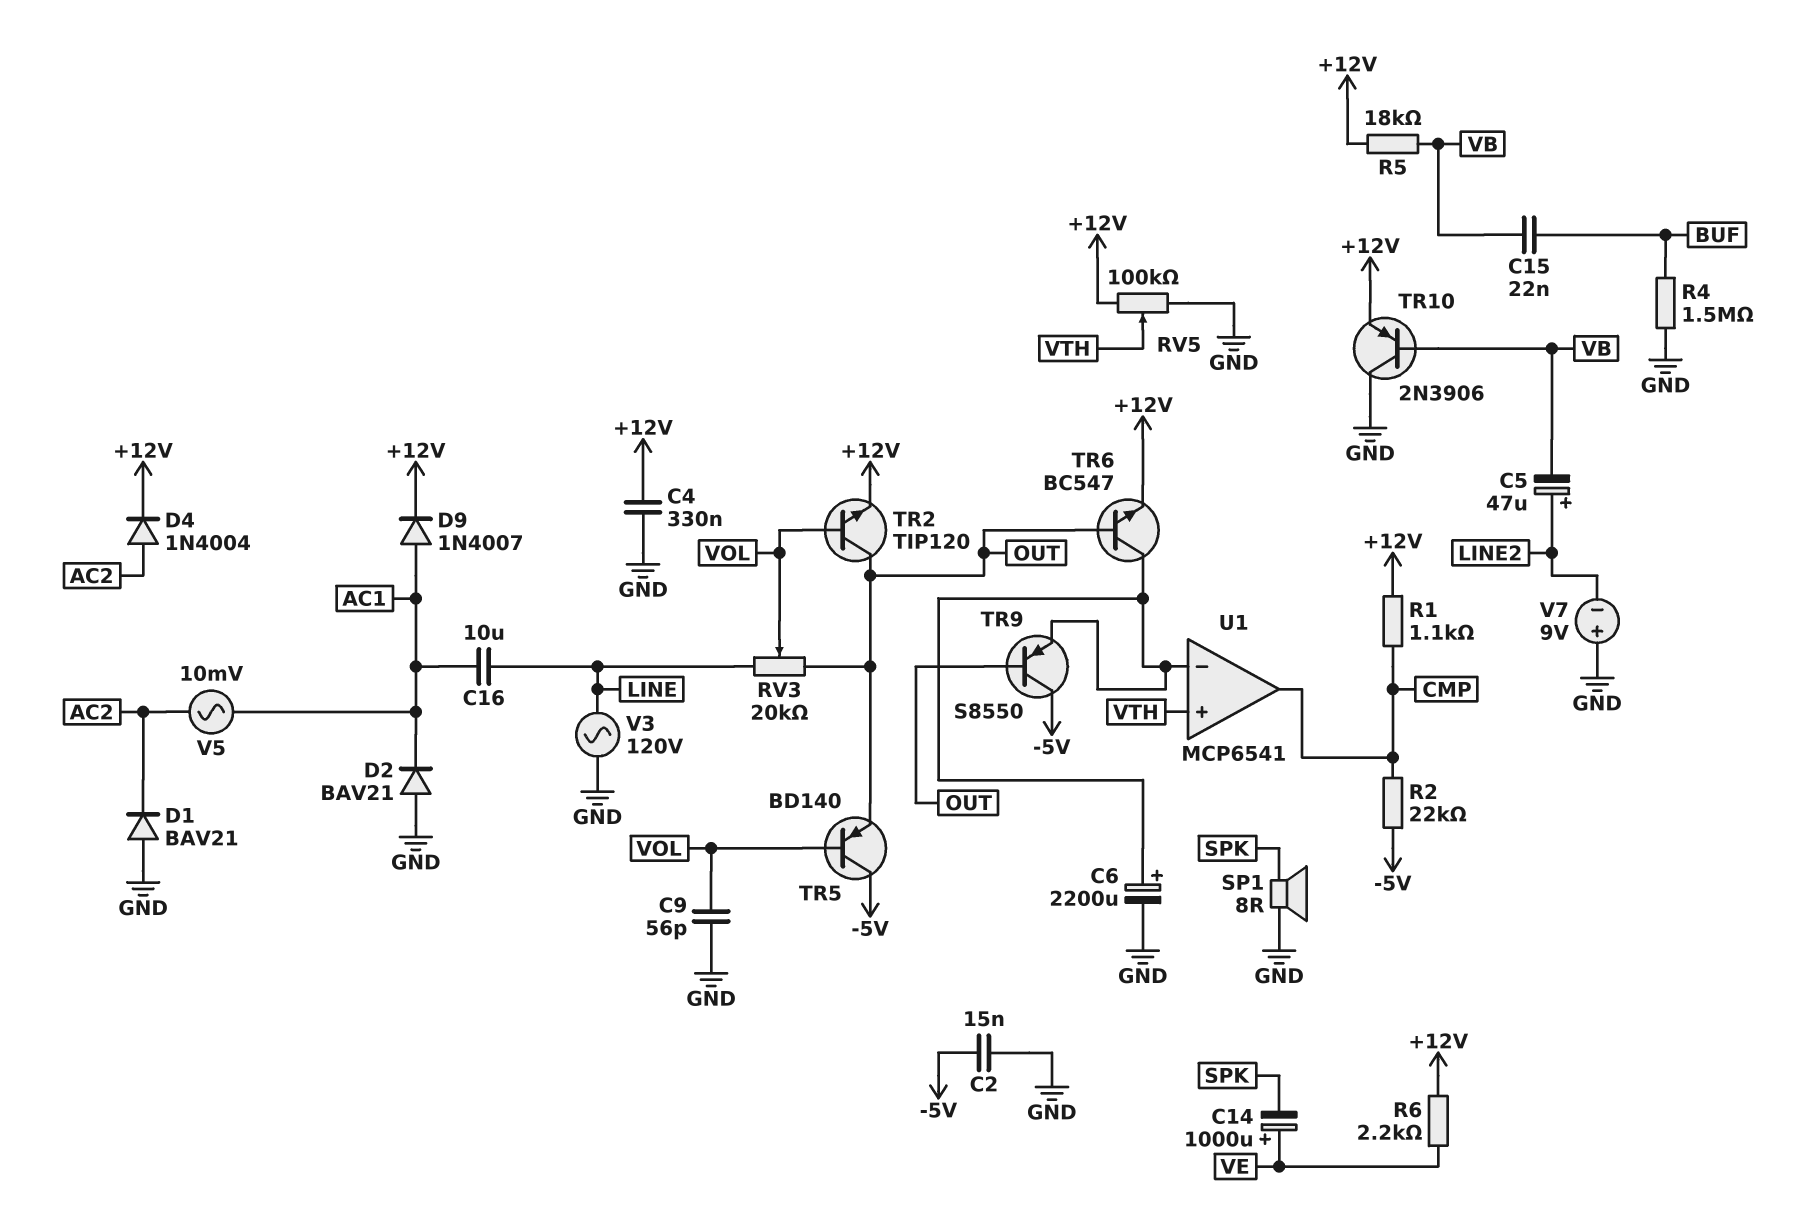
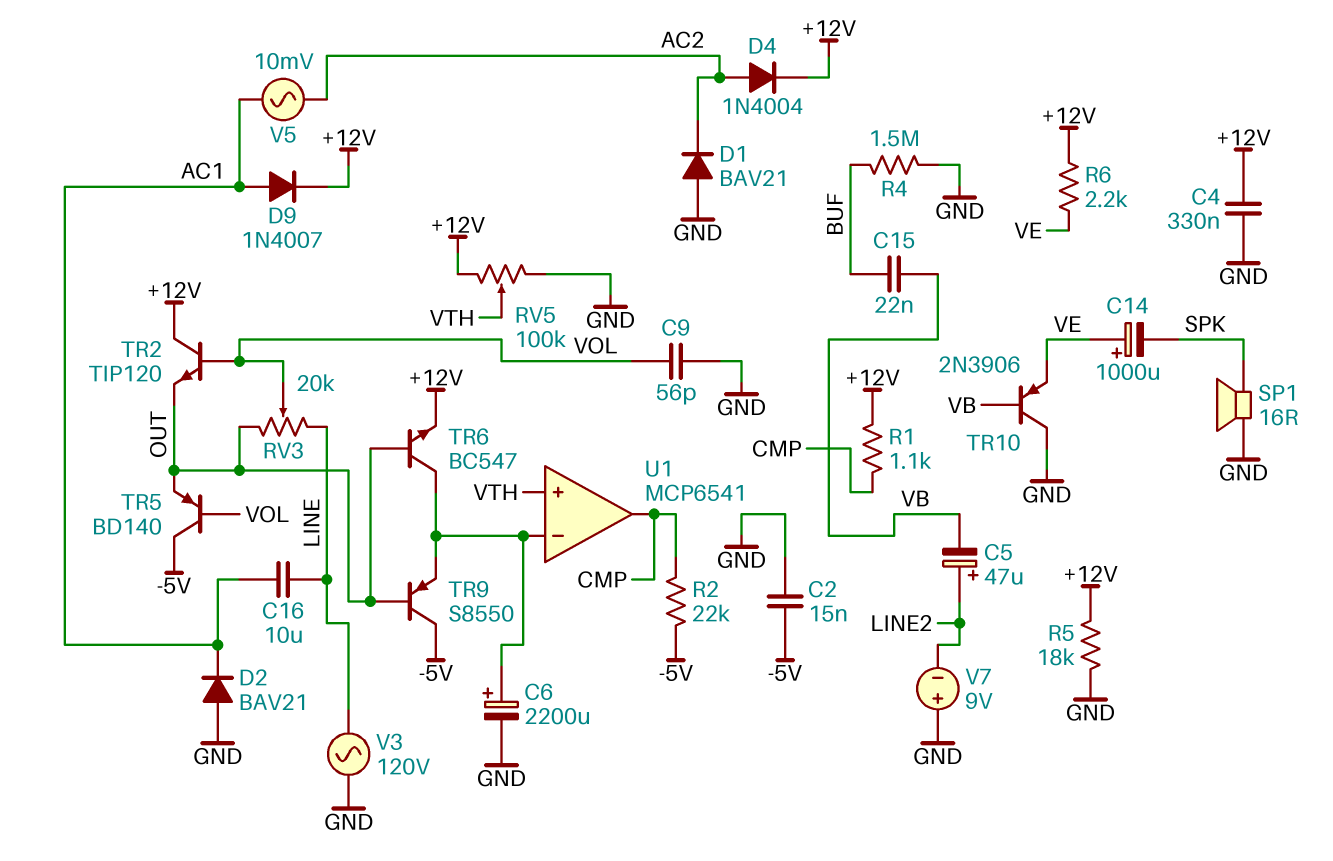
R5: 18k (+12V, VB) -> 18k (+12V, GND)
SP1: speaker 8R (GND, SPK) -> speaker 16R (GND, SPK)
TR2: NPN TIP120 (B VOL, C OUT, E +12V) -> NPN TIP120 (B VOL, C +12V, E OUT)
TR10: PNP 2N3906 (B VB, C GND, E +12V) -> PNP 2N3906 (B VB, C GND, E VE)

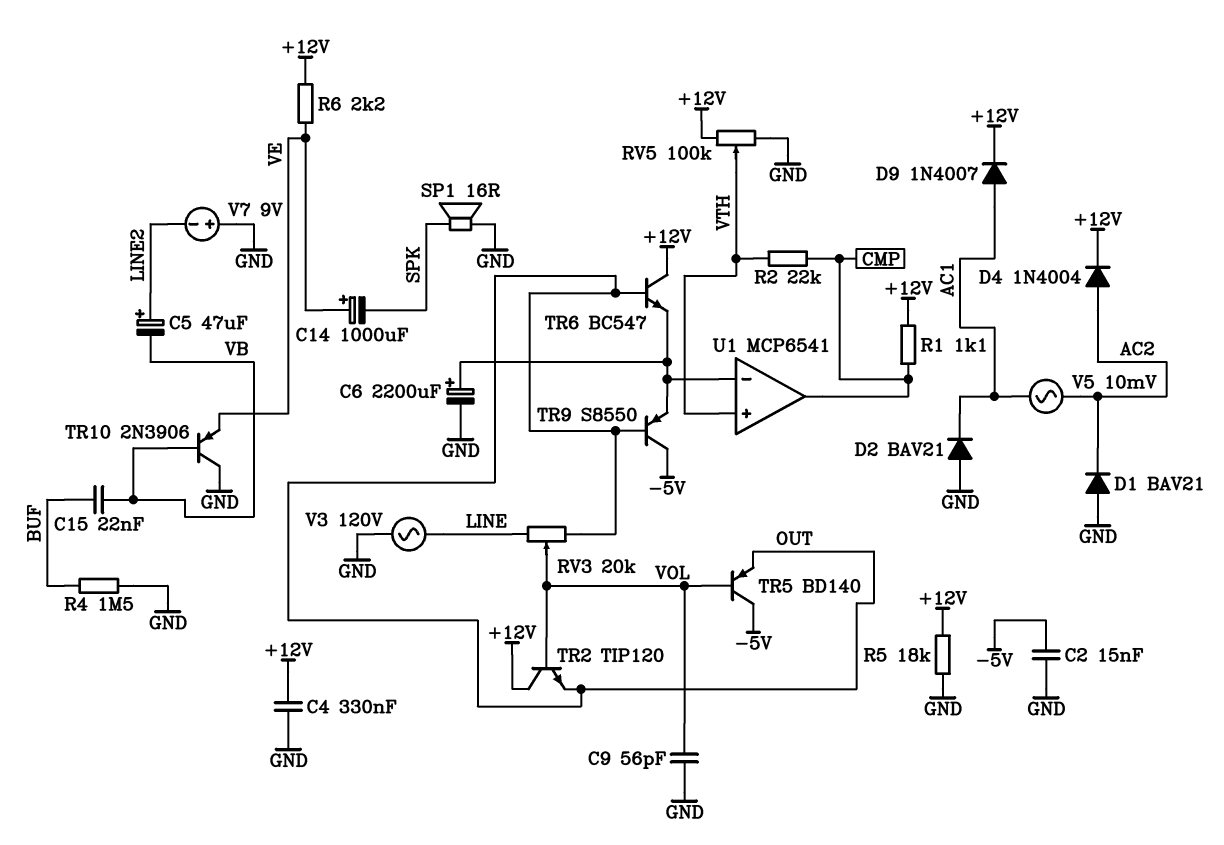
C16: 10uF (AC1, LINE) -> none
R2: 22k (-5V, CMP) -> 22k (CMP, VTH)
TR6: NPN BC547 (B OUT, C U1/in-, E +12V) -> NPN BC547 (B OUT, C +12V, E U1/in-)

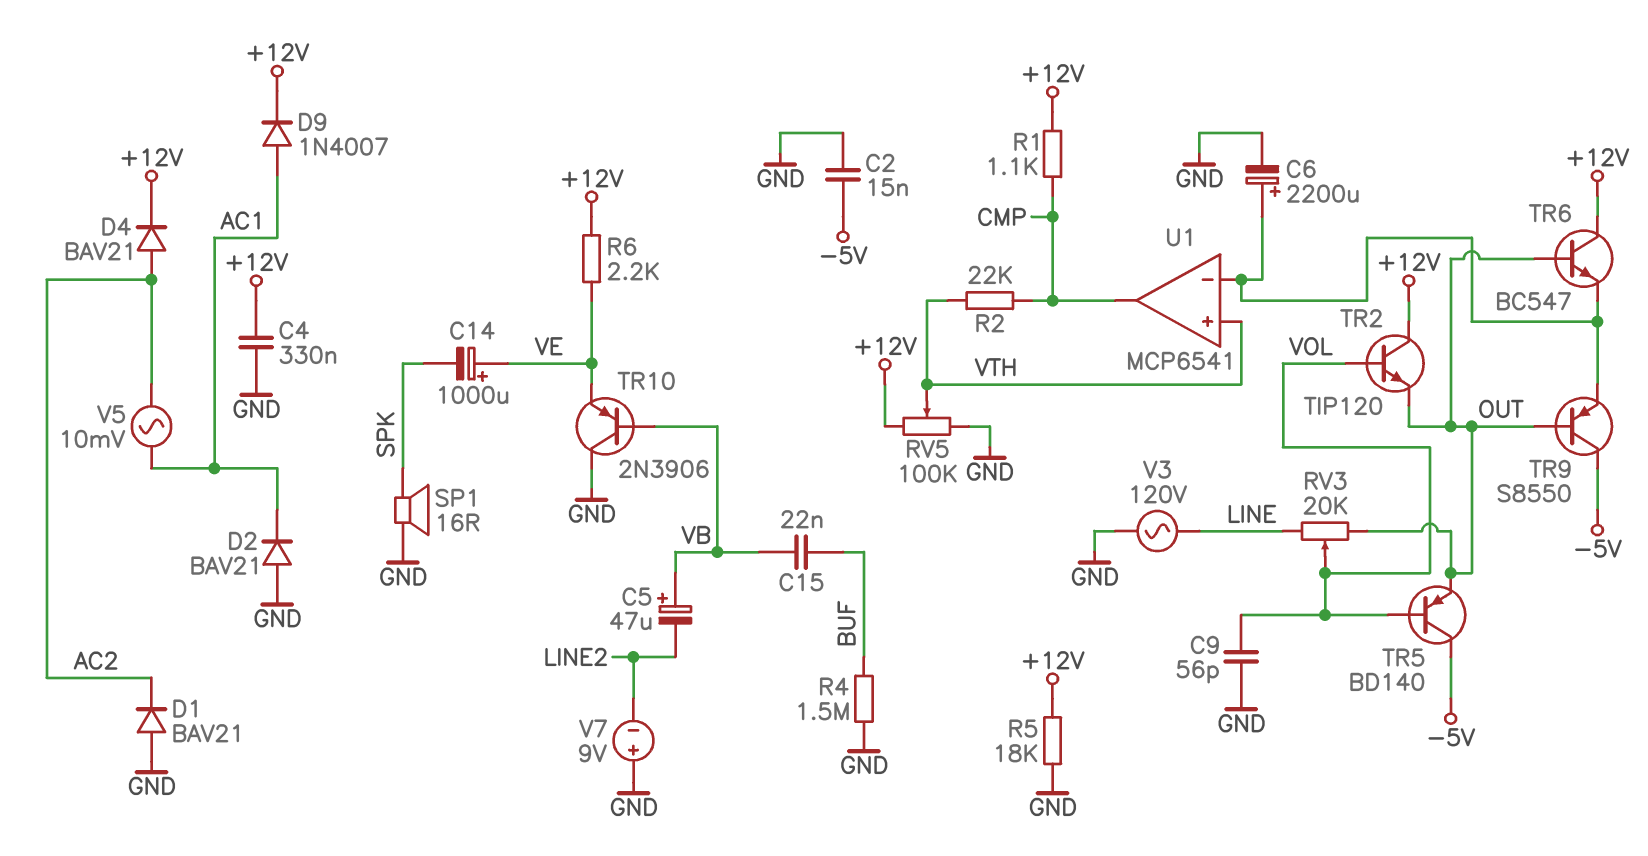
C5: 47uF (plus LINE2, minus VB) -> 47uF (plus VB, minus LINE2)
D4: diode 1N4004 (A AC2, K +12V) -> diode BAV21 (A AC2, K +12V)

